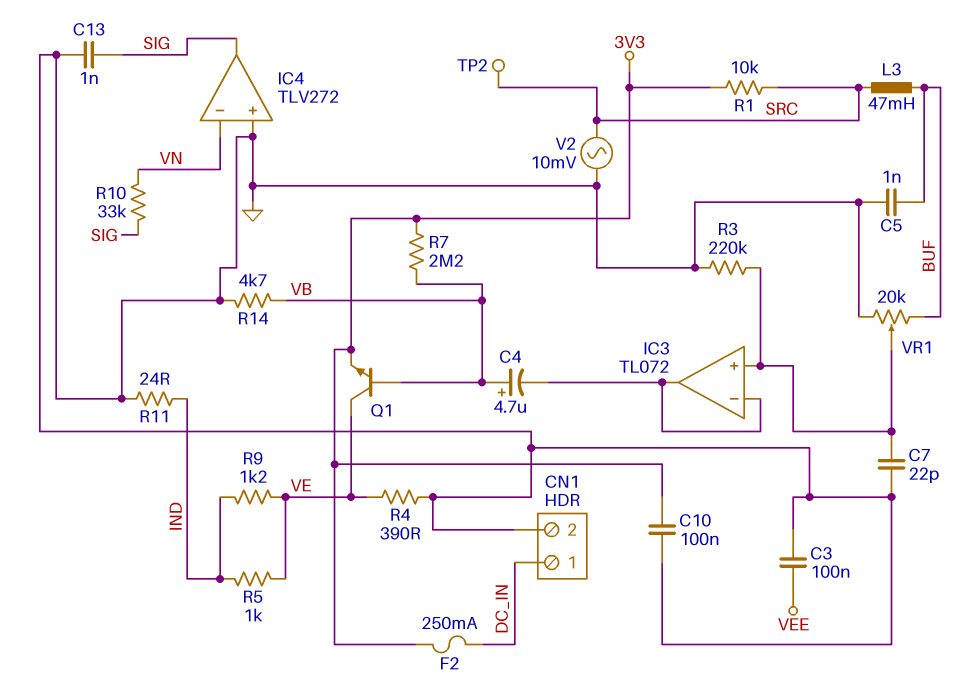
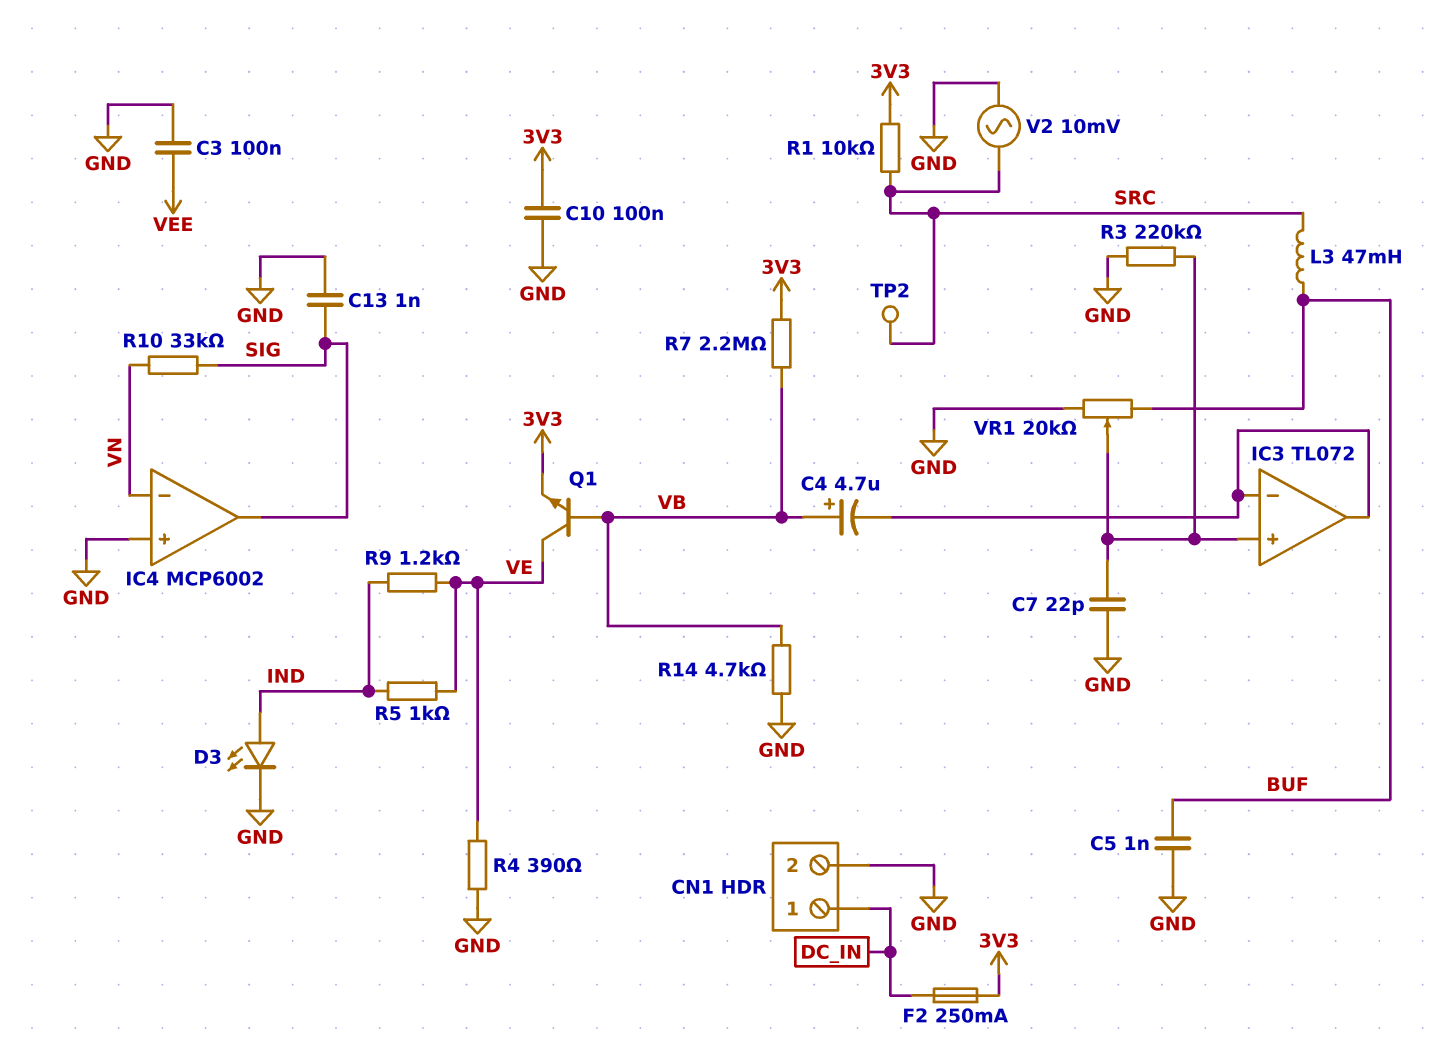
D3: none -> LED (A IND, K GND)
IC4: TLV272 -> MCP6002
R11: 24 (GND, IND) -> none

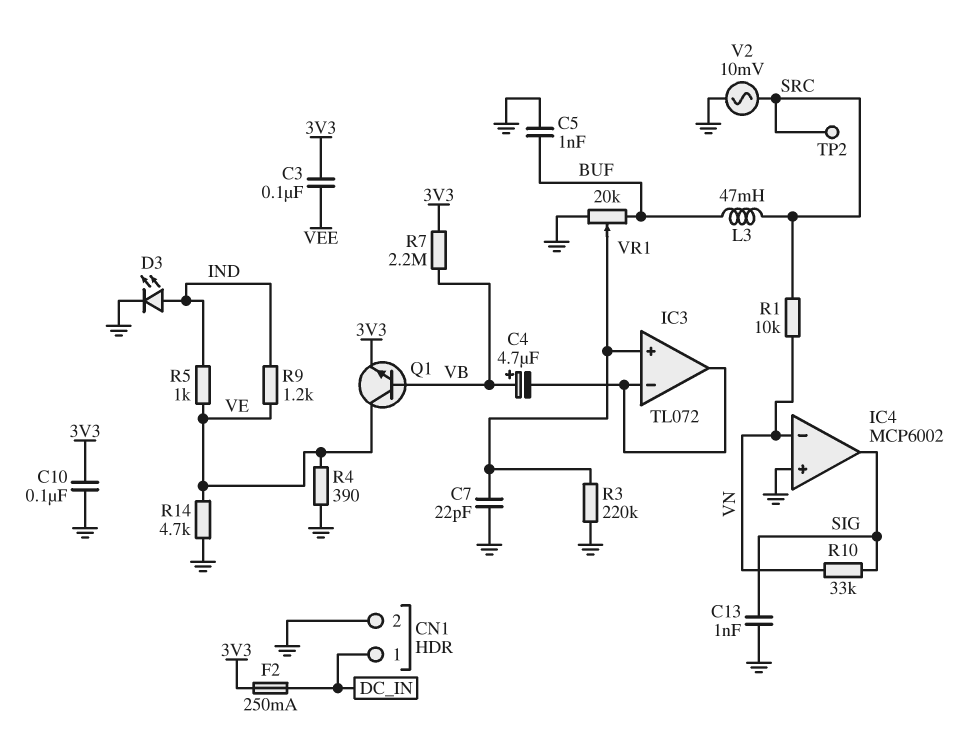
C3: 100nF (GND, VEE) -> 100nF (3V3, VEE)
R1: 10k (3V3, SRC) -> 10k (SRC, VN)
R14: 4.7k (GND, VB) -> 4.7k (GND, VE)

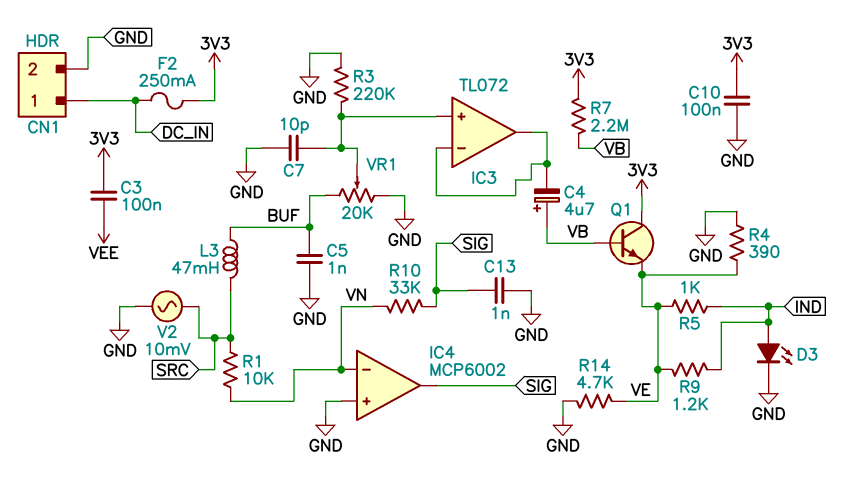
C7: 22pF (GND, IC3/in+) -> 10pF (GND, IC3/in+)
Q1: NPN (B VB, C VE, E 3V3) -> NPN (B VB, C 3V3, E VE)
TP2: test point (SRC) -> none

